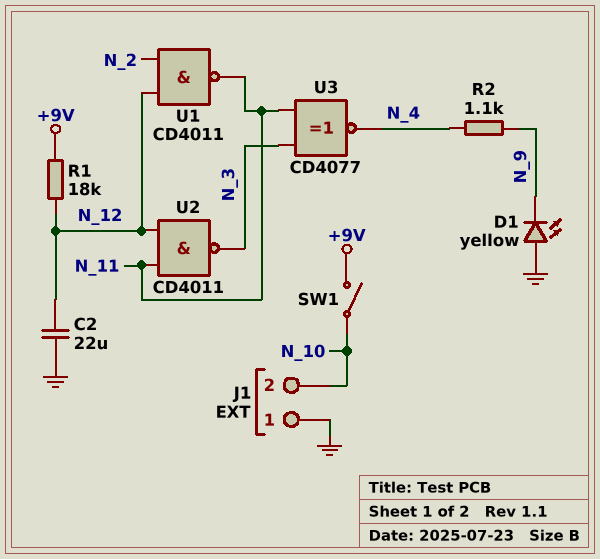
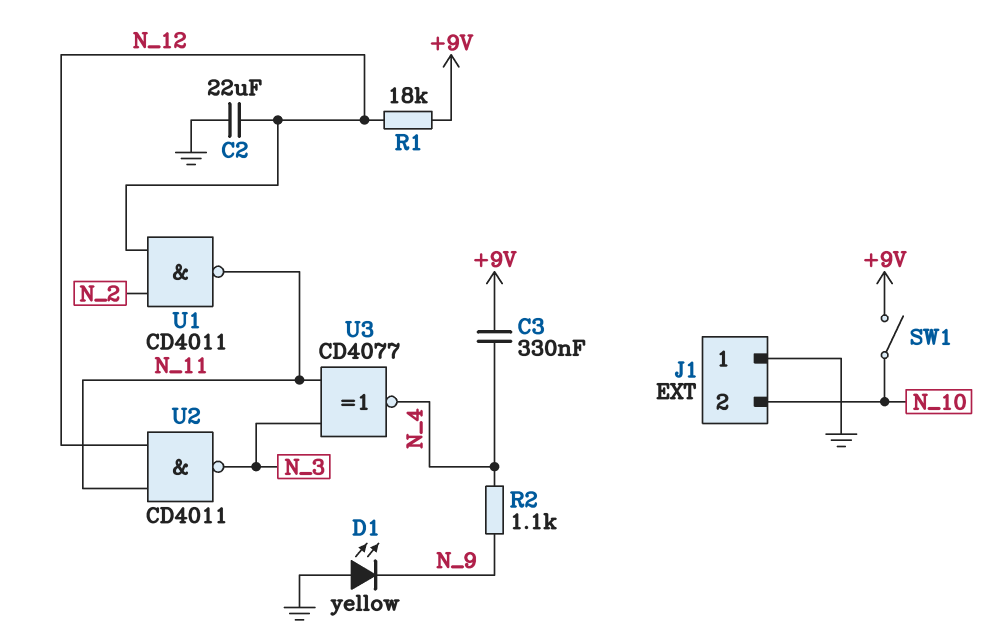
C3: none -> 330nF (+9V, N_4)

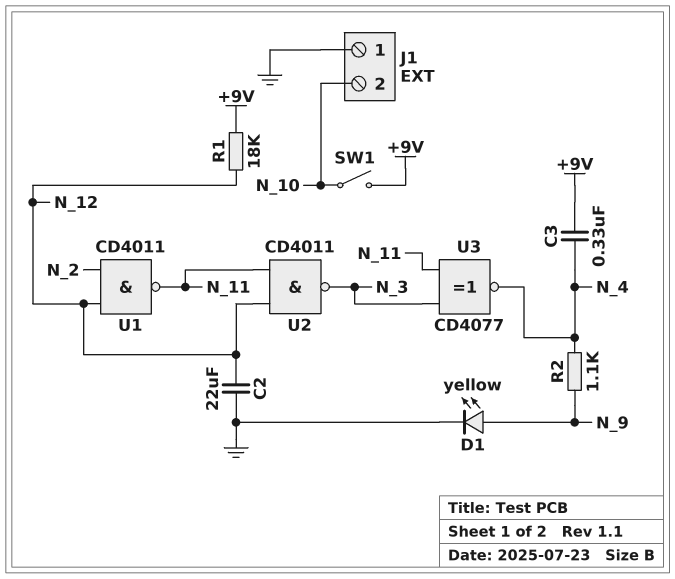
D1: LED yellow (A GND, K N_9) -> LED yellow (A N_9, K GND)

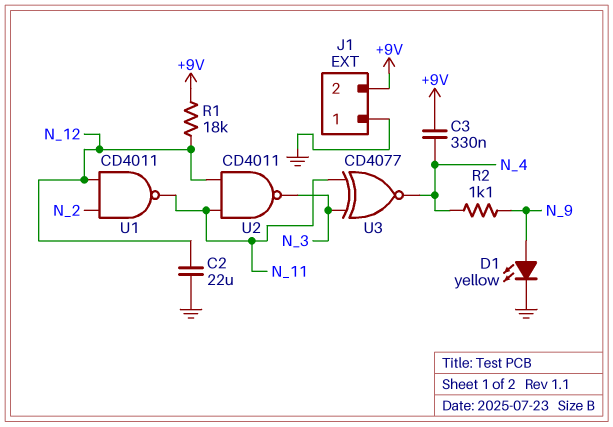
J1 pin 2: N_10 -> +9V
SW1: switch (+9V, N_10) -> none

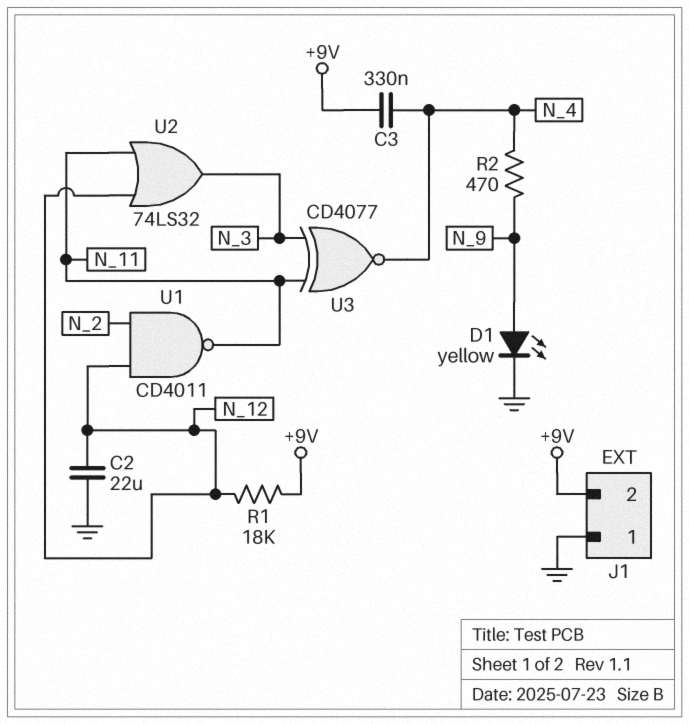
R2: 1.1k (N_4, N_9) -> 470 (N_4, N_9)
U2: NAND CD4011 (in N_11, in N_12, out N_3) -> OR 74LS32 (in N_11, in N_12, out N_3)

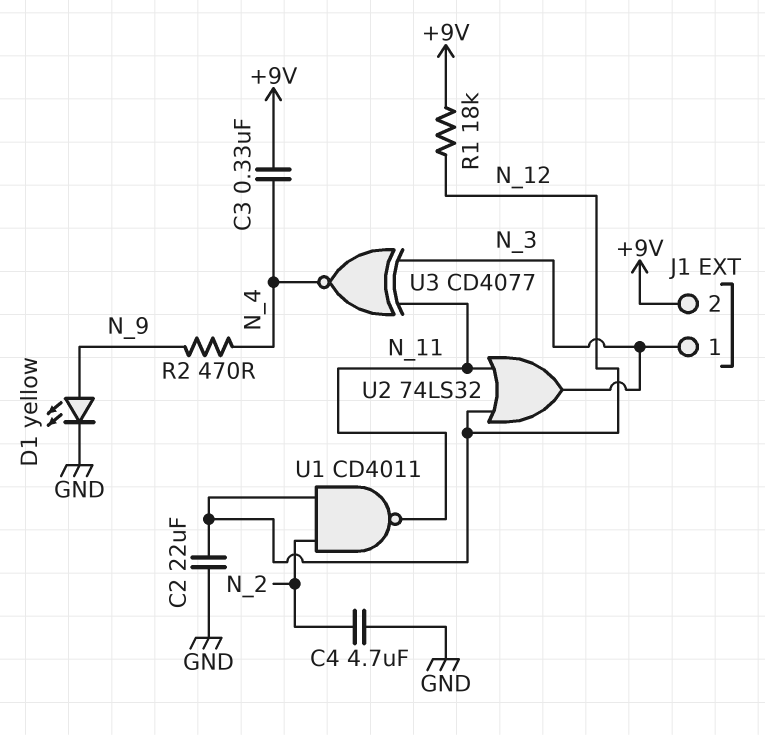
C4: none -> 4.7uF (GND, N_2)
J1 pin 1: GND -> N_3

